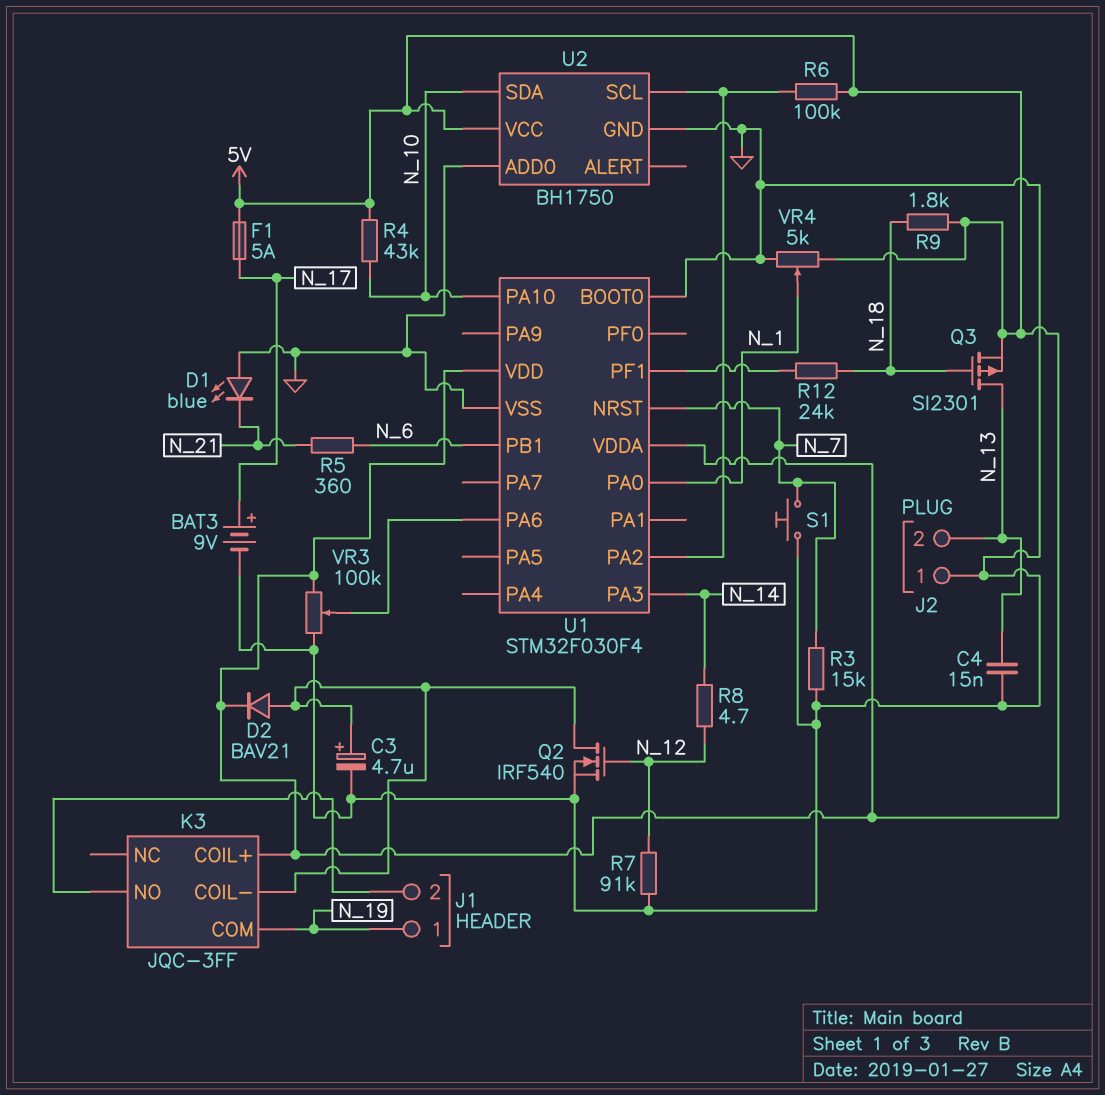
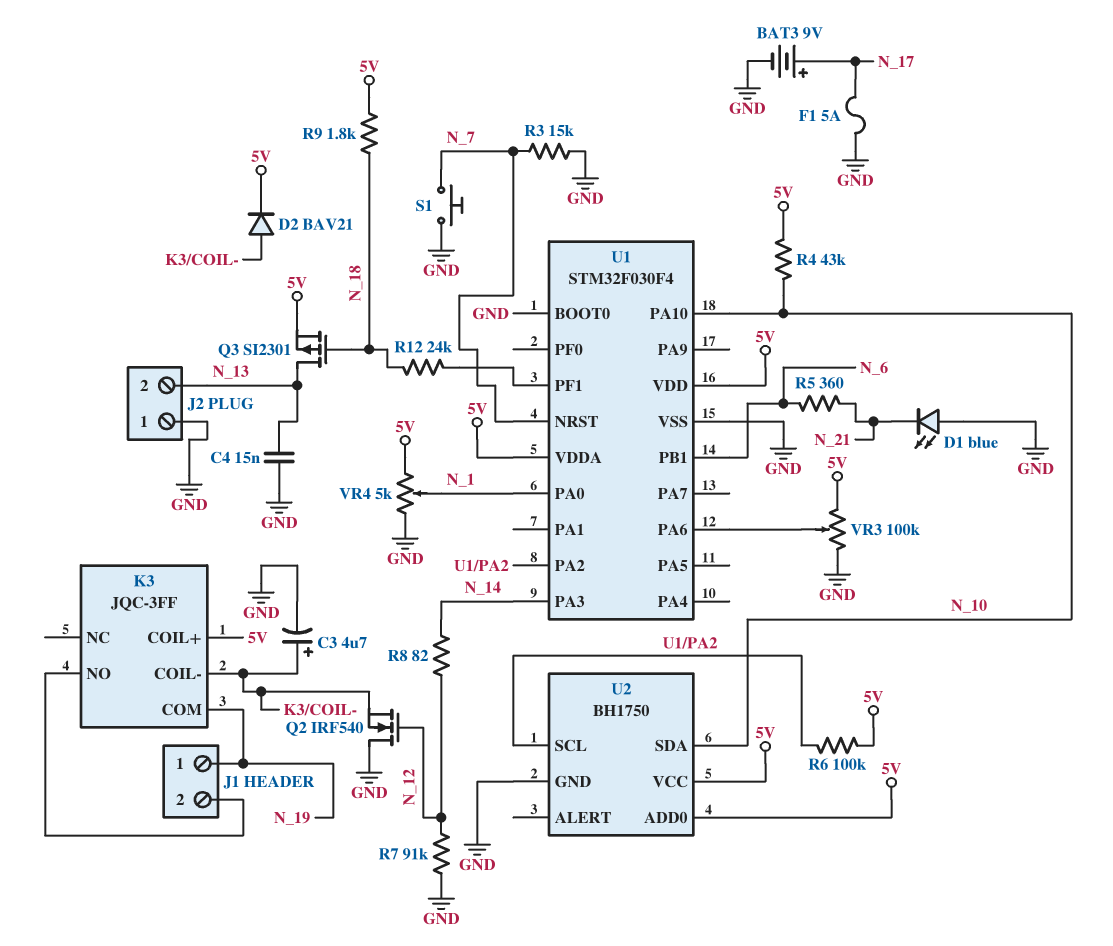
F1: 5A (5V, N_17) -> 5A (GND, N_17)
Q2: NMOS IRF540 (G N_12, D K3/COIL-, S GND) -> NMOS IRF540 (G N_12, D GND, S K3/COIL-)
R8: 4.7 (N_12, N_14) -> 82 (N_12, N_14)
U2 pin ADD0: GND -> 5V

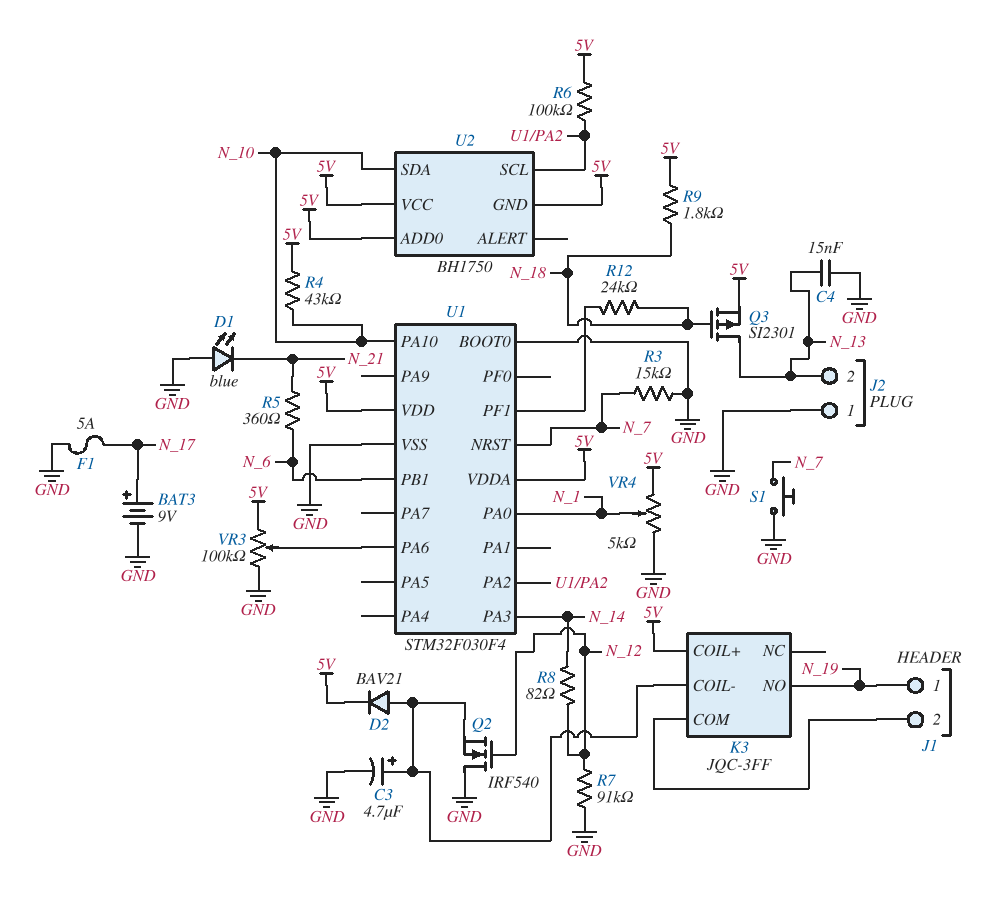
K3 pin COM: N_19 -> J1/2
K3 pin NO: J1/2 -> N_19
U2 pin GND: GND -> 5V

